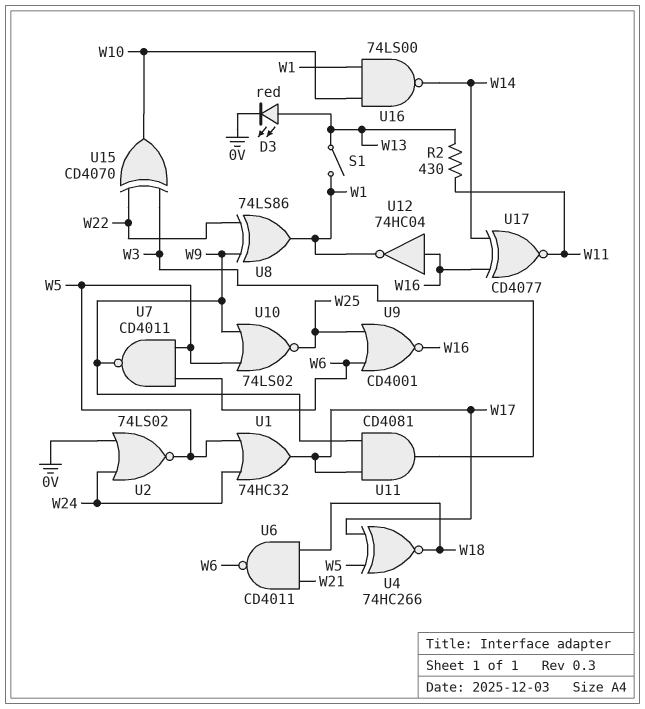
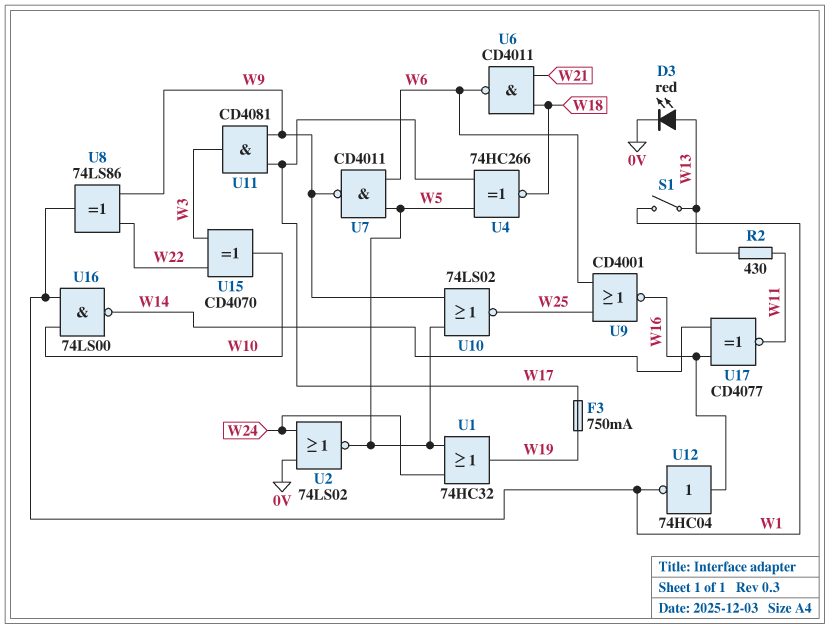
F3: none -> 750mA (W17, W19)
U1: OR 74HC32 (in W5, in W24, out W17) -> OR 74HC32 (in W5, in W24, out W19)

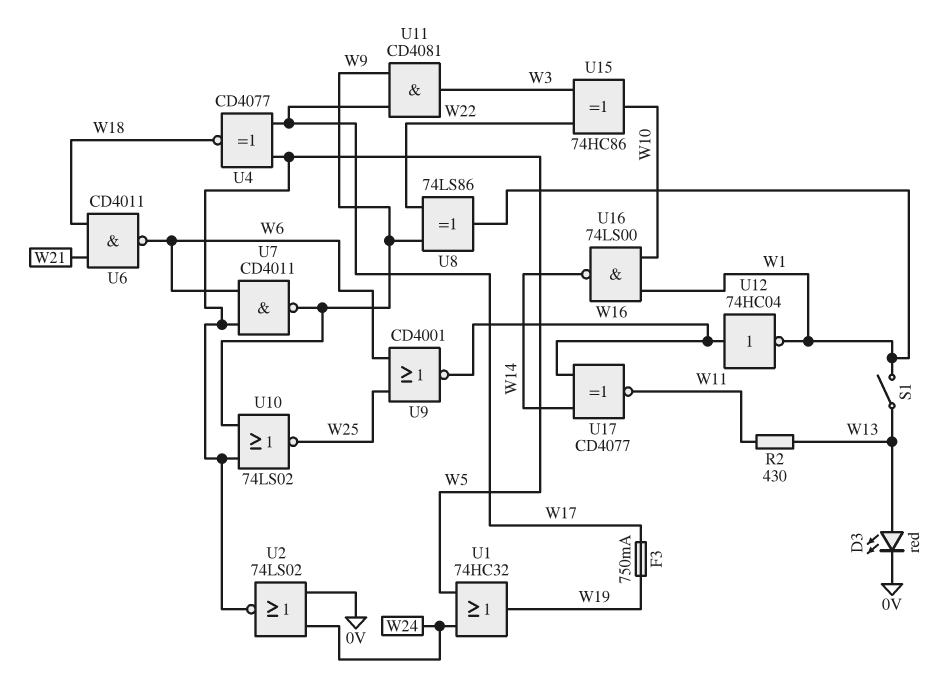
U4: XNOR 74HC266 (in W5, in W17, out W18) -> XNOR CD4077 (in W5, in W17, out W18)
U15: XOR CD4070 (in W3, in W22, out W10) -> XOR 74HC86 (in W3, in W22, out W10)

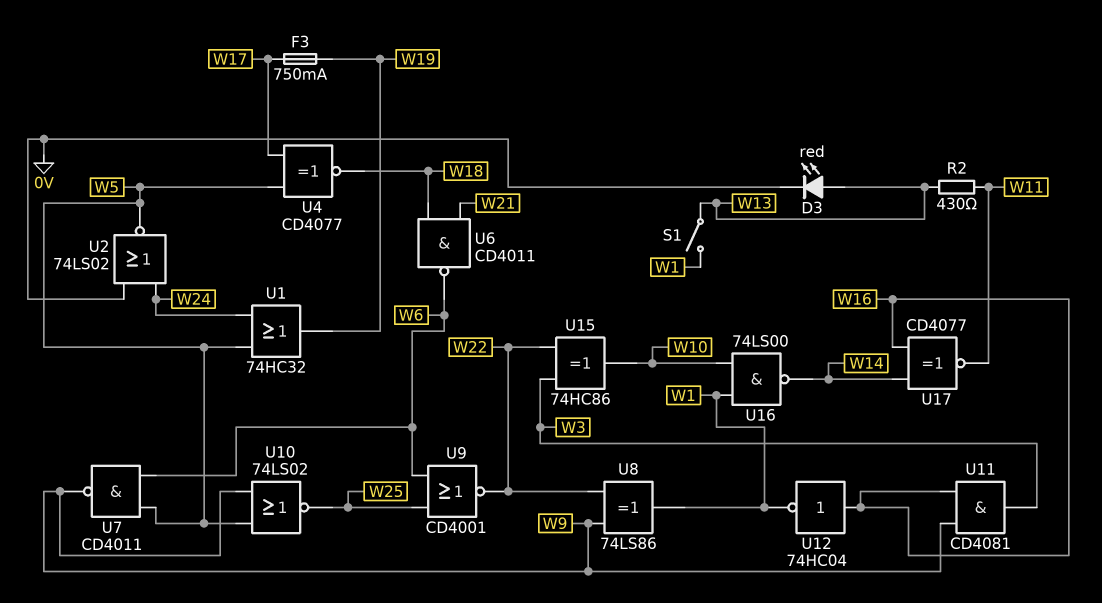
U9: NOR CD4001 (in W6, in W25, out W16) -> NOR CD4001 (in W6, in W25, out W22)
U11: AND CD4081 (in W9, in W17, out W3) -> AND CD4081 (in W9, in W16, out W3)

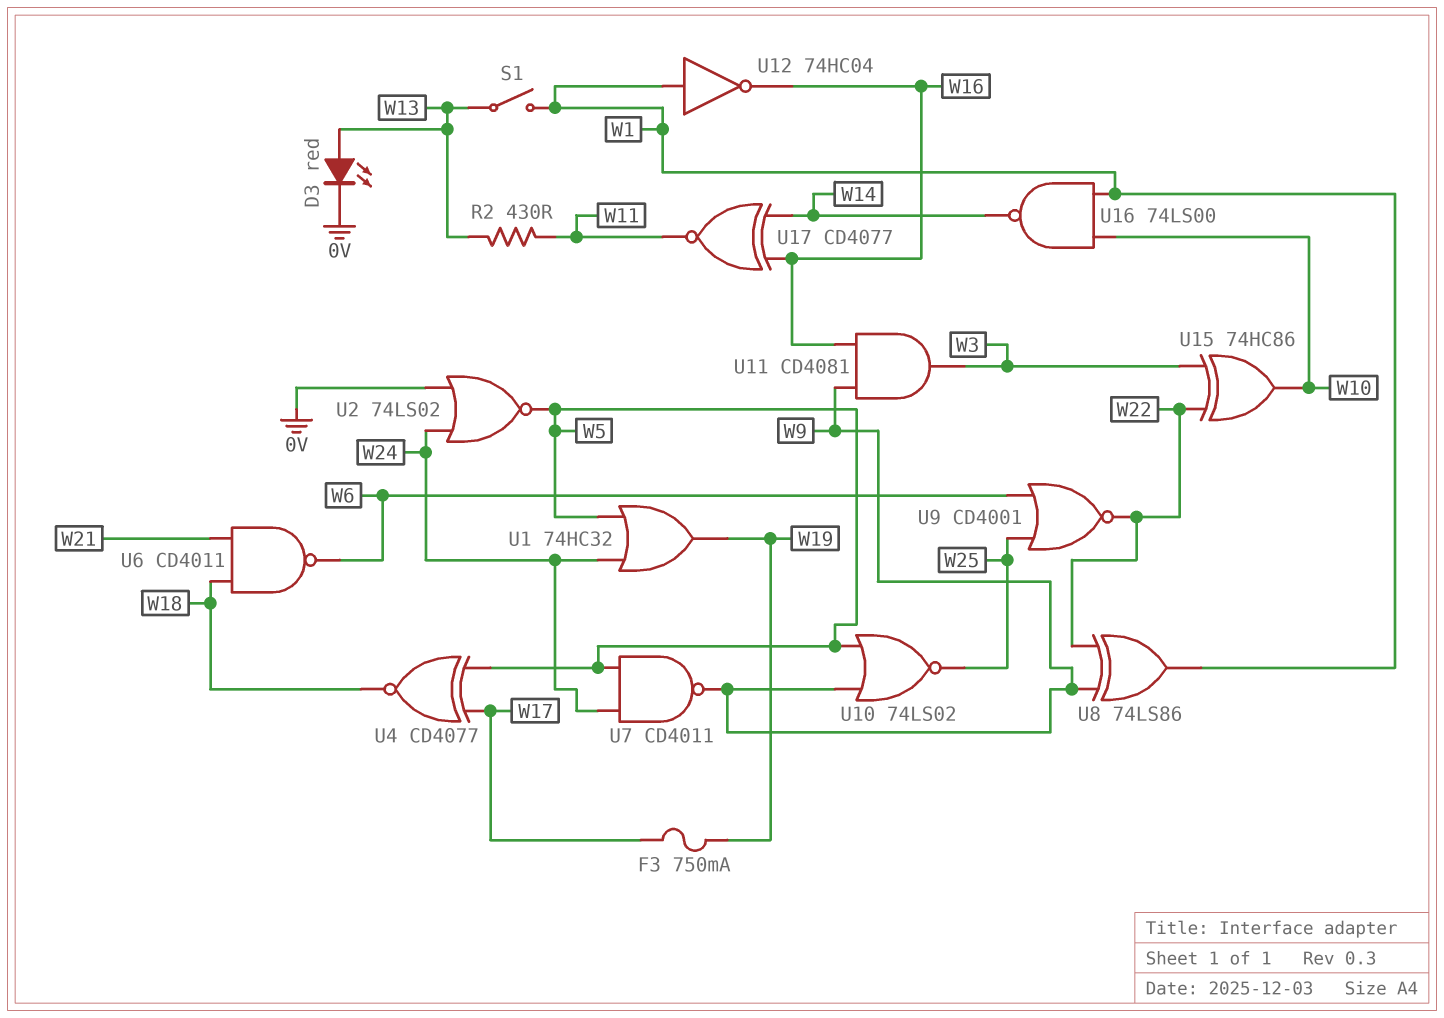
U7: NAND CD4011 (in W5, in W6, out W9) -> NAND CD4011 (in W5, in W24, out W9)
U12: NOT 74HC04 (in W16, out W1) -> NOT 74HC04 (in W1, out W16)

